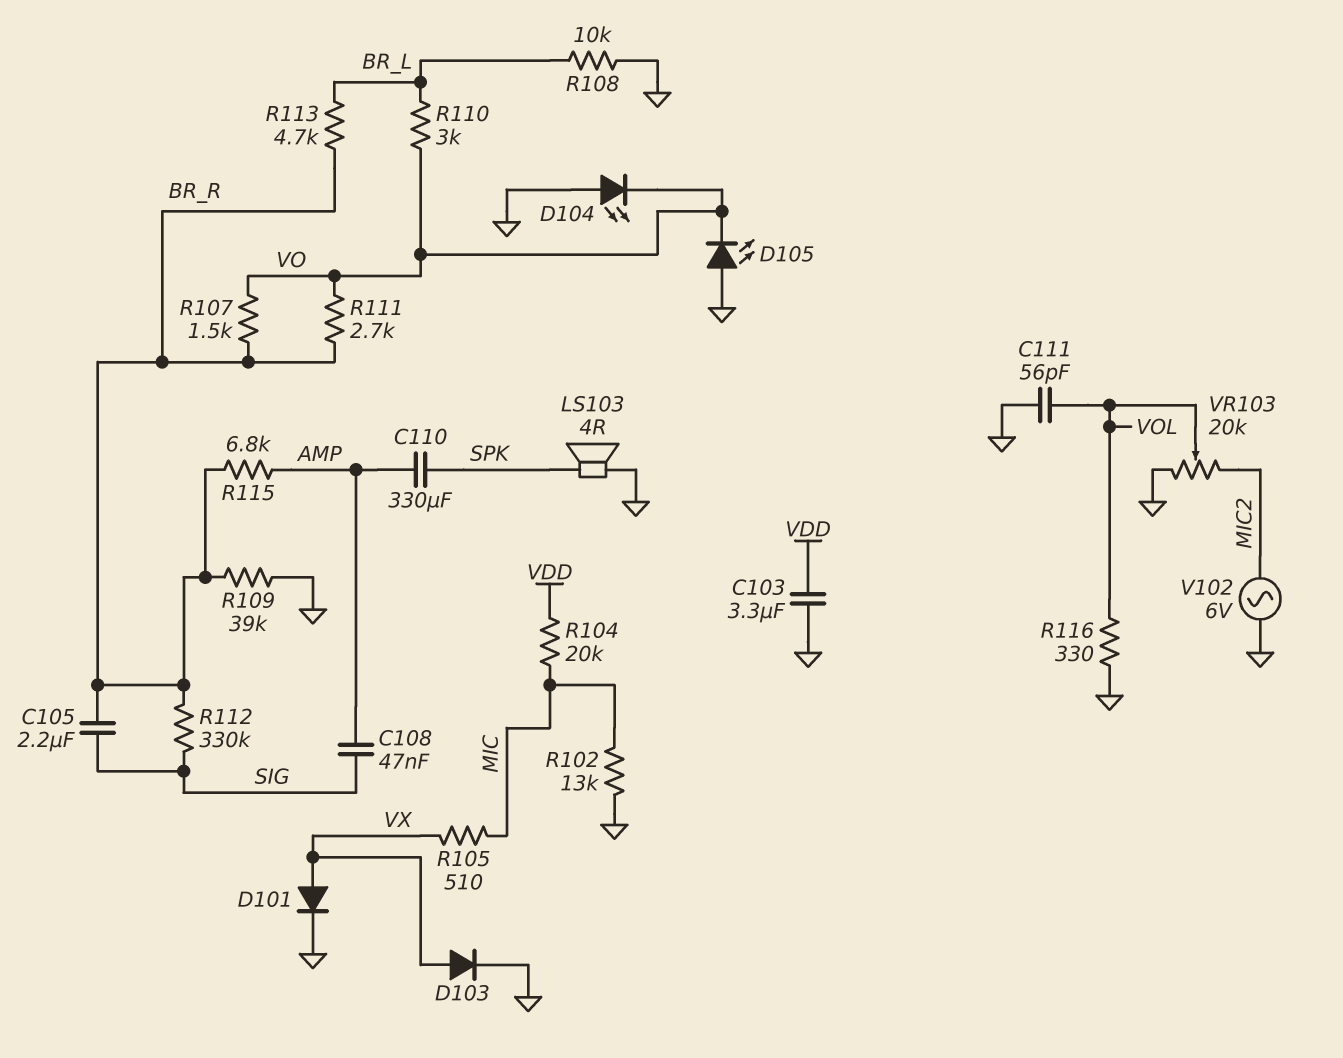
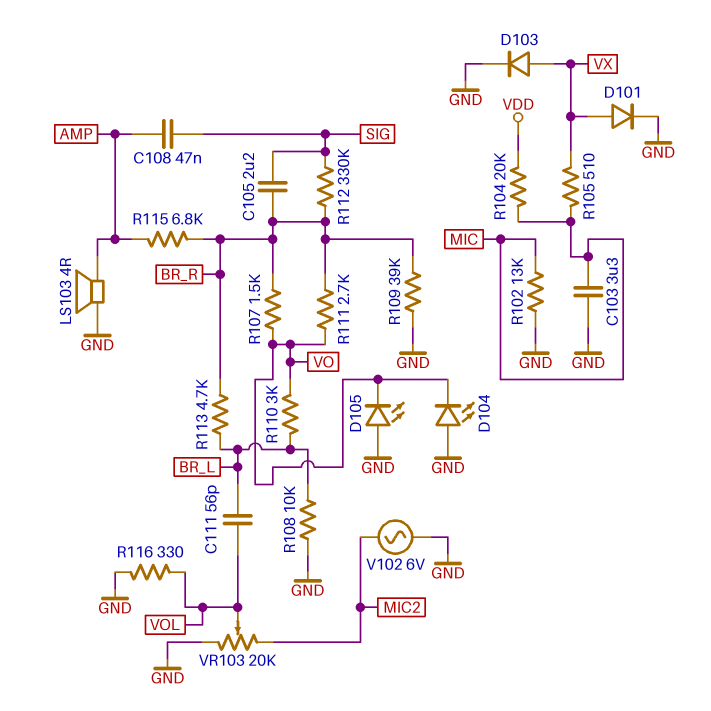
C103: 3.3uF (GND, VDD) -> 3.3uF (GND, MIC)
C110: 330uF (AMP, SPK) -> none
C111: 56pF (GND, VOL) -> 56pF (BR_L, VOL)
LS103: speaker 4R (GND, SPK) -> speaker 4R (AMP, GND)

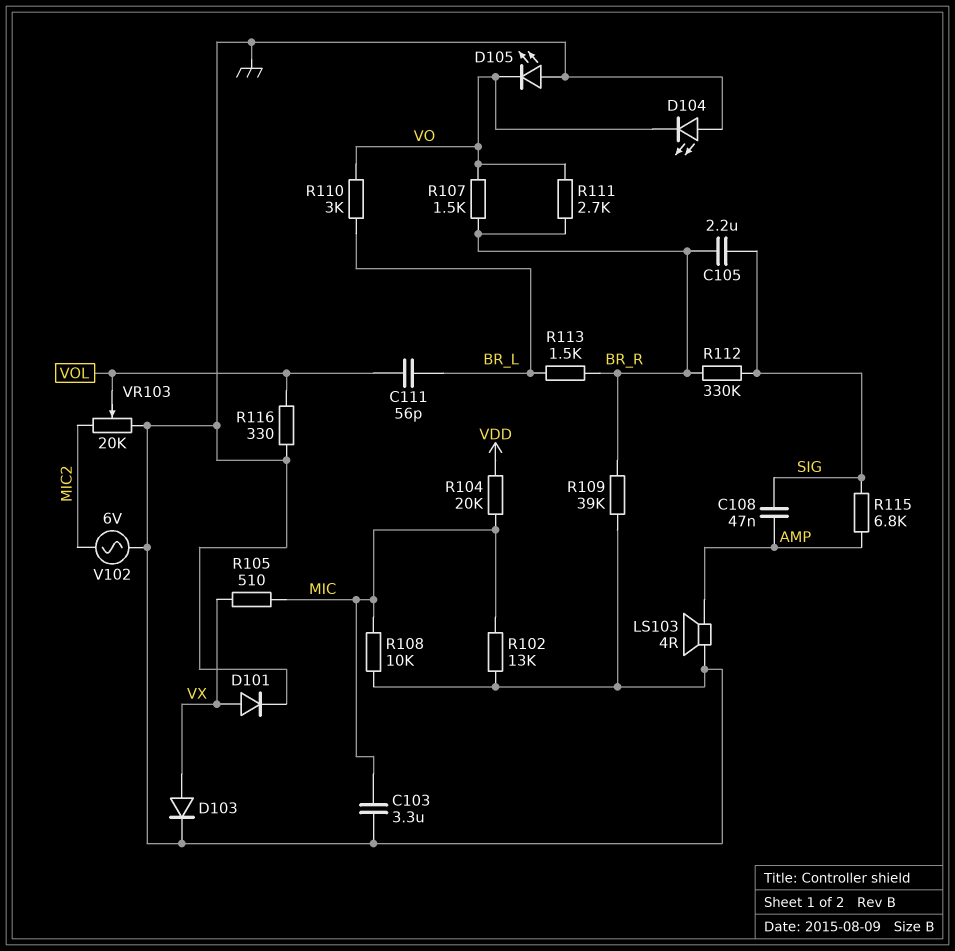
R108: 10k (BR_L, GND) -> 10k (GND, MIC)
R113: 4.7k (BR_L, BR_R) -> 1.5k (BR_L, BR_R)
R115: 6.8k (AMP, BR_R) -> 6.8k (AMP, SIG)

